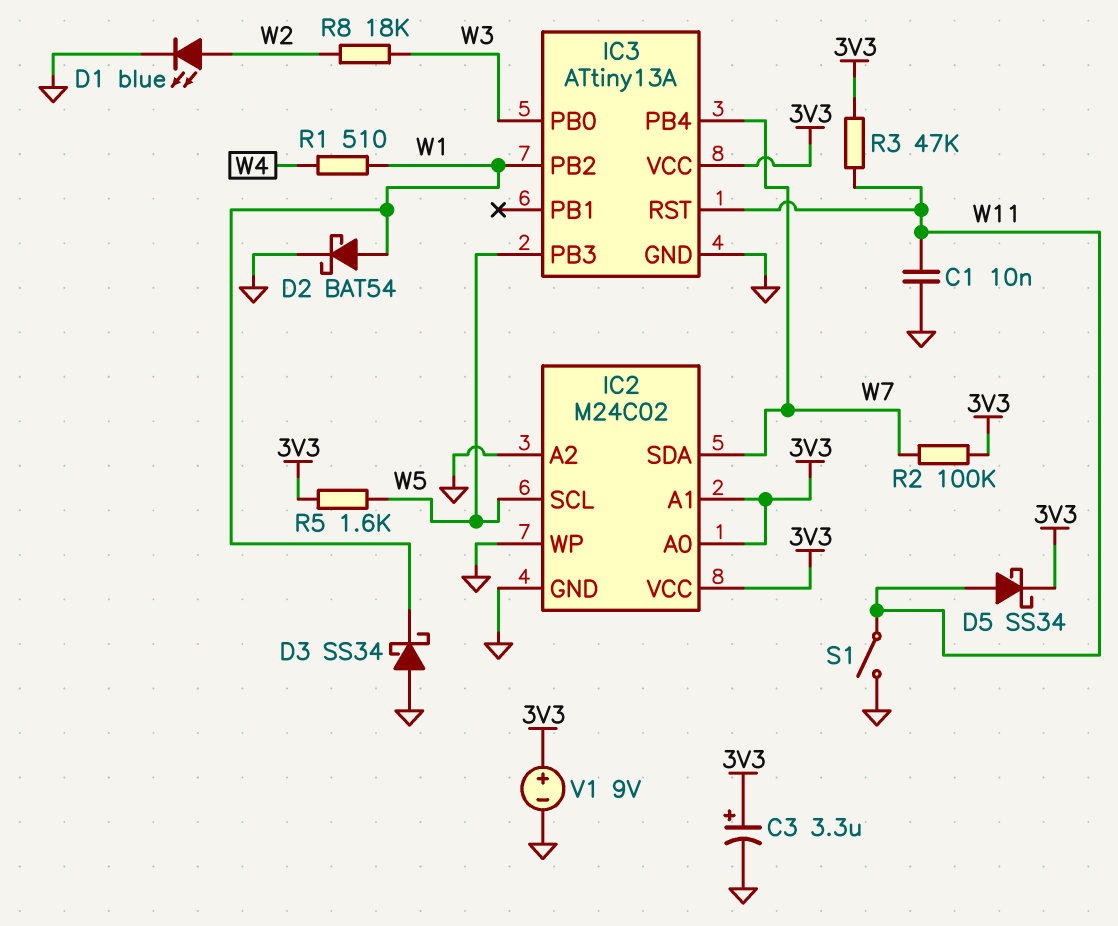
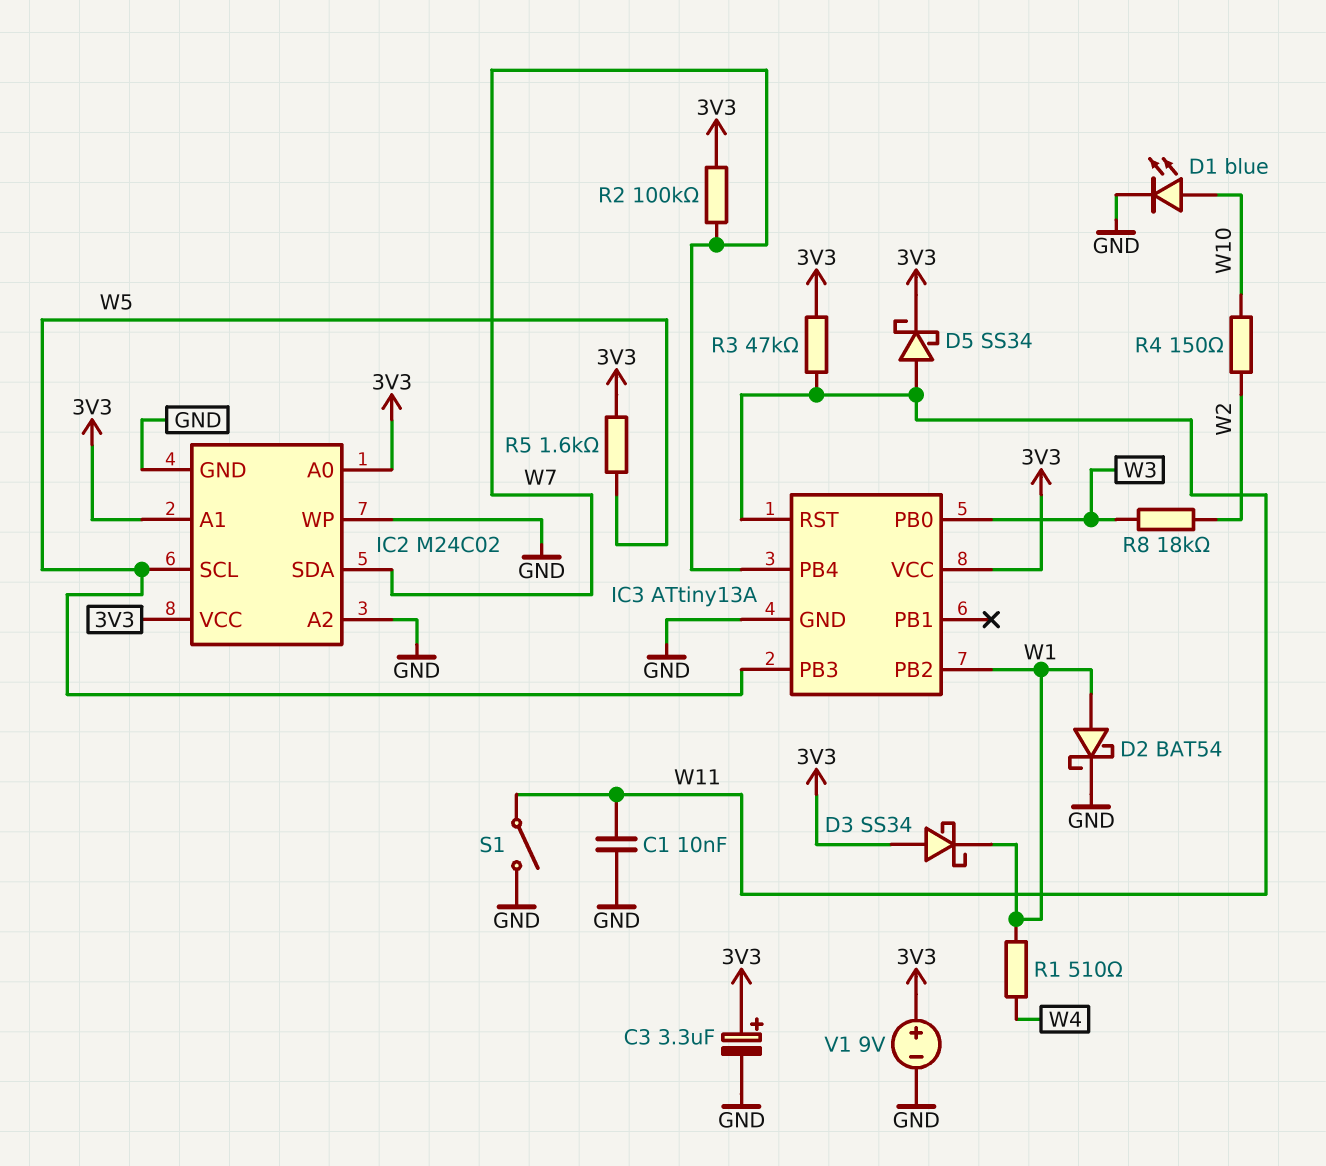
D1: LED blue (A W2, K GND) -> LED blue (A W10, K GND)
D3: schottky SS34 (A GND, K W1) -> schottky SS34 (A 3V3, K W1)
R4: none -> 150 (W2, W10)

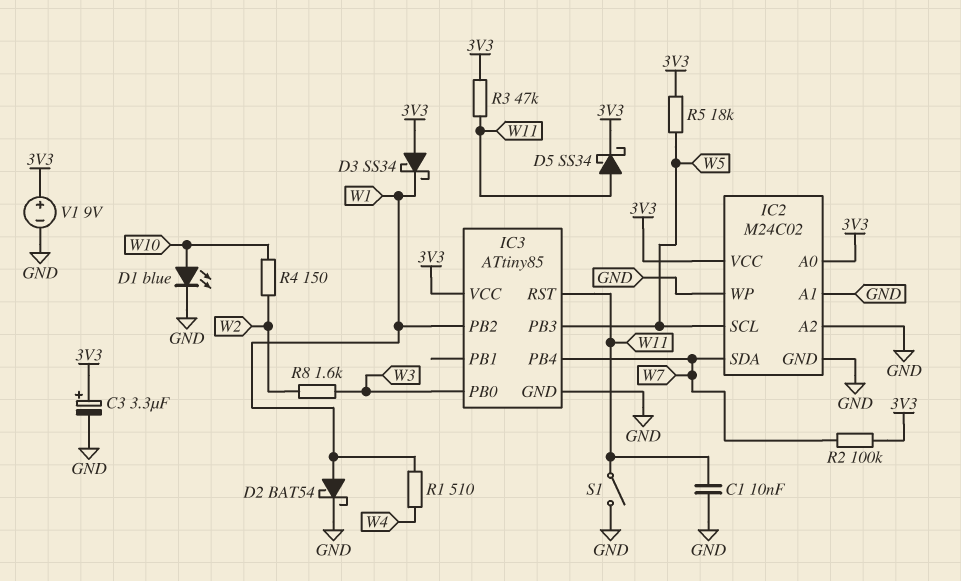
IC2 pin A1: 3V3 -> GND
IC3: ATtiny13A -> ATtiny85
R5: 1.6k (3V3, W5) -> 18k (3V3, W5)
R8: 18k (W2, W3) -> 1.6k (W2, W3)

